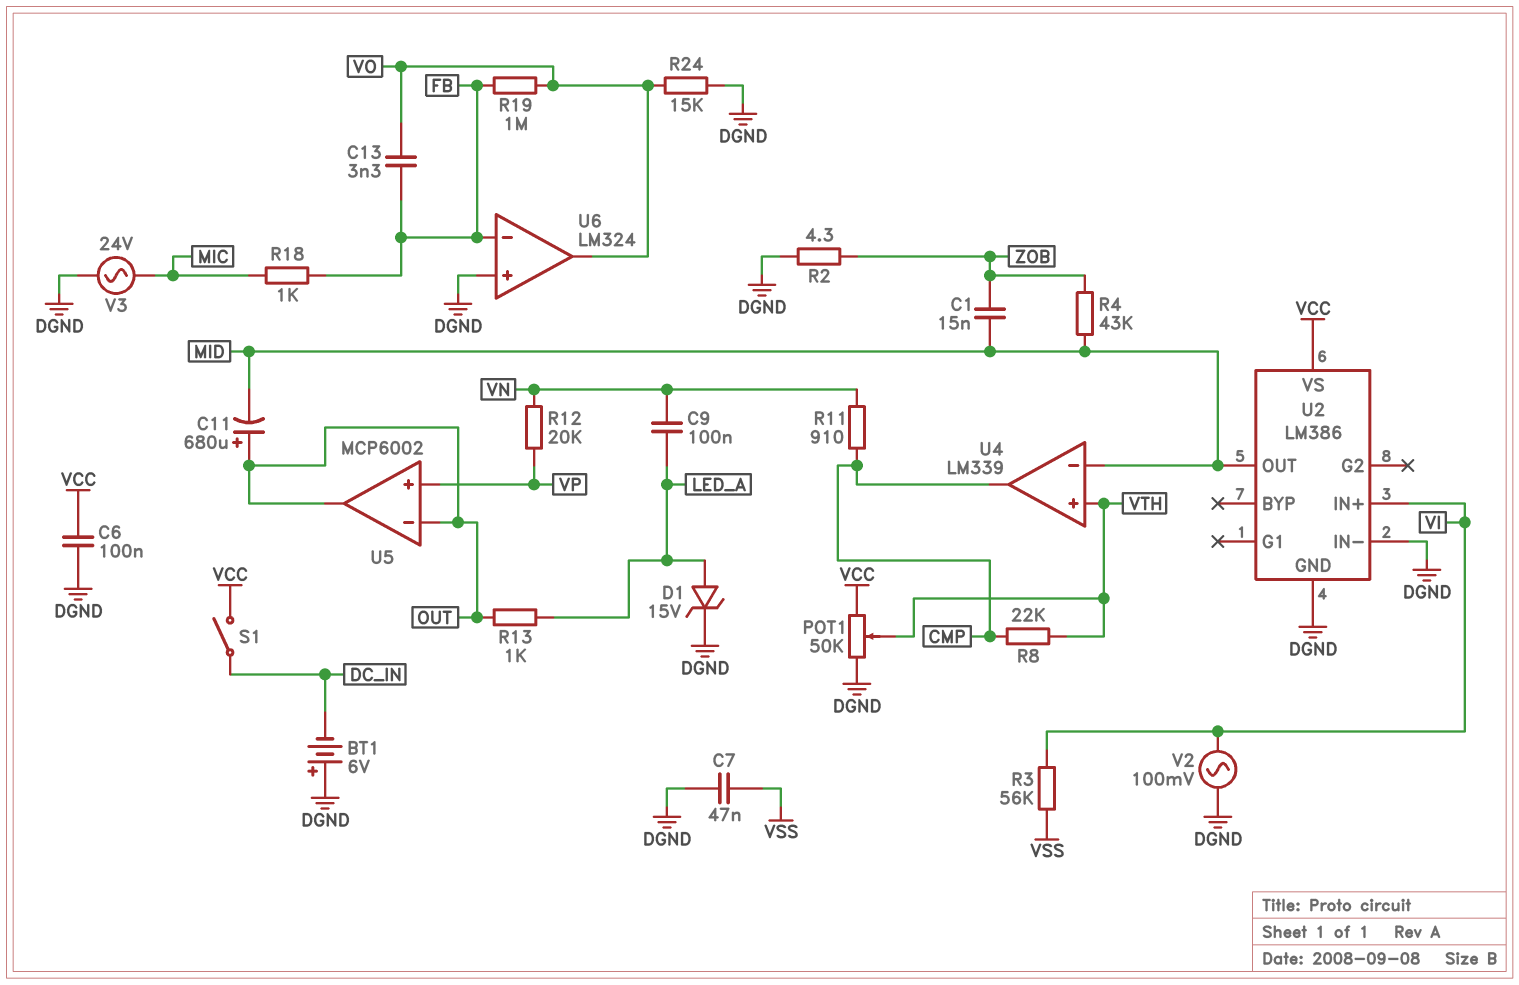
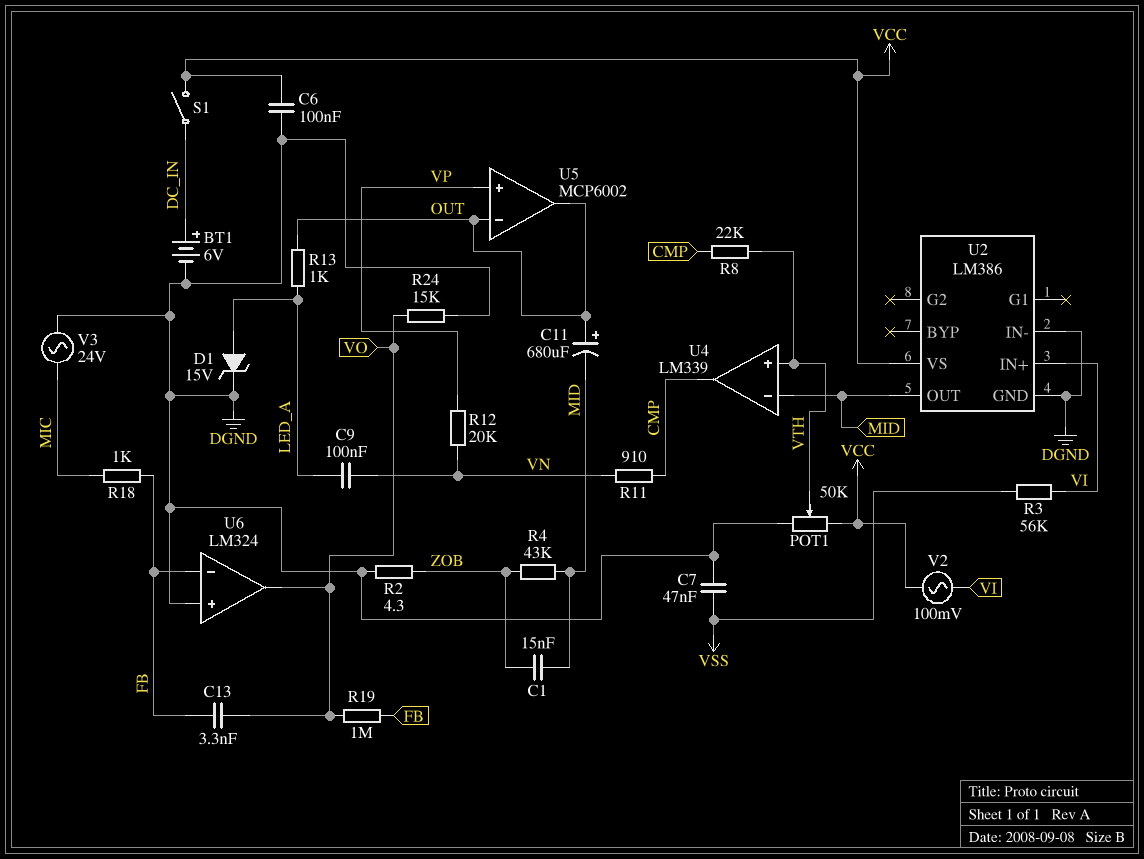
BT1: 6V (plus DGND, minus DC_IN) -> 6V (plus DC_IN, minus DGND)
V2: AC 100mV (DGND, VI) -> AC 100mV (VCC, VI)

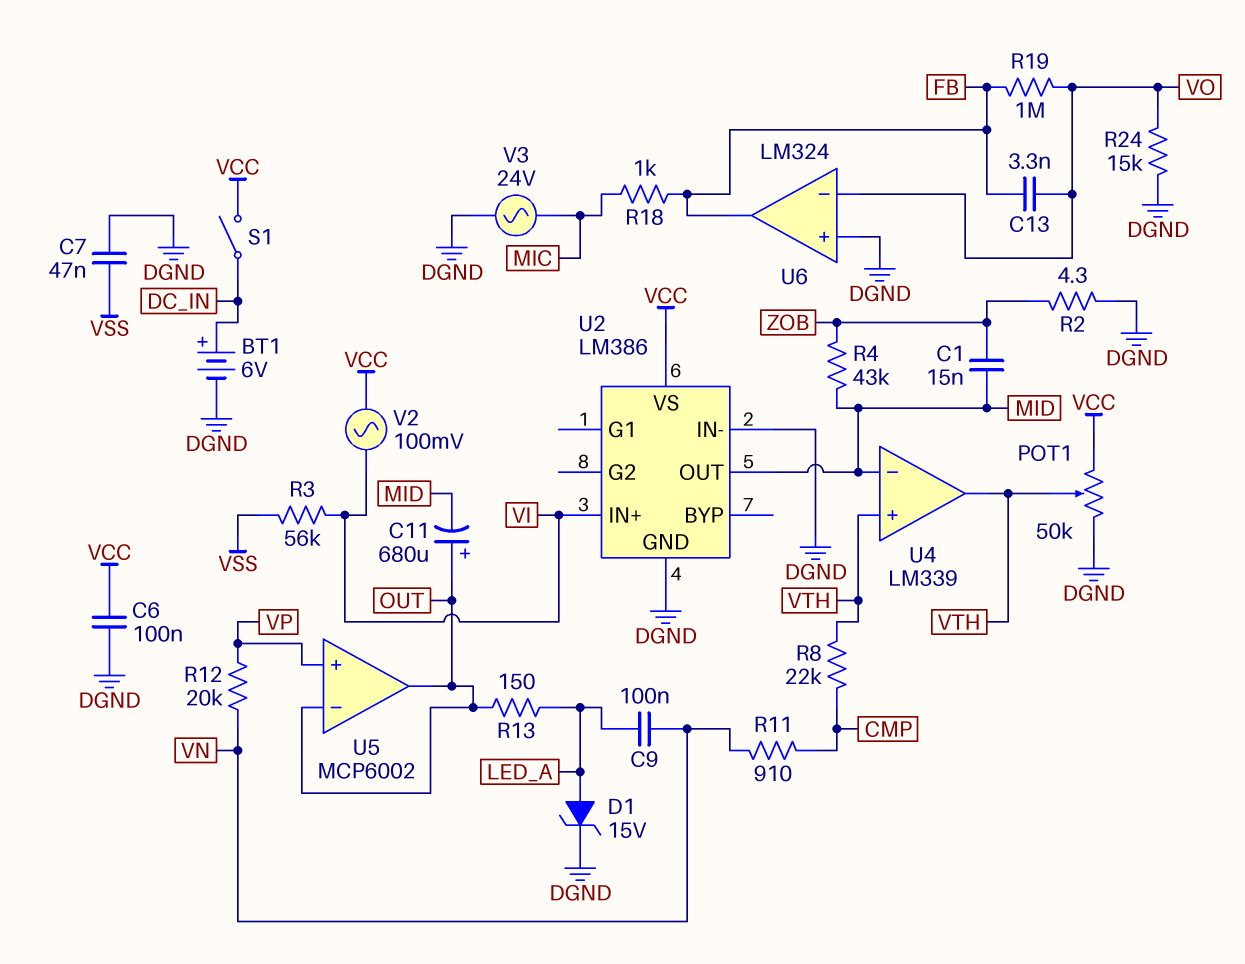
R13: 1k (LED_A, OUT) -> 150 (LED_A, OUT)
U4 pin out: CMP -> VTH
U6 pin in-: FB -> VO
U6 pin out: VO -> FB

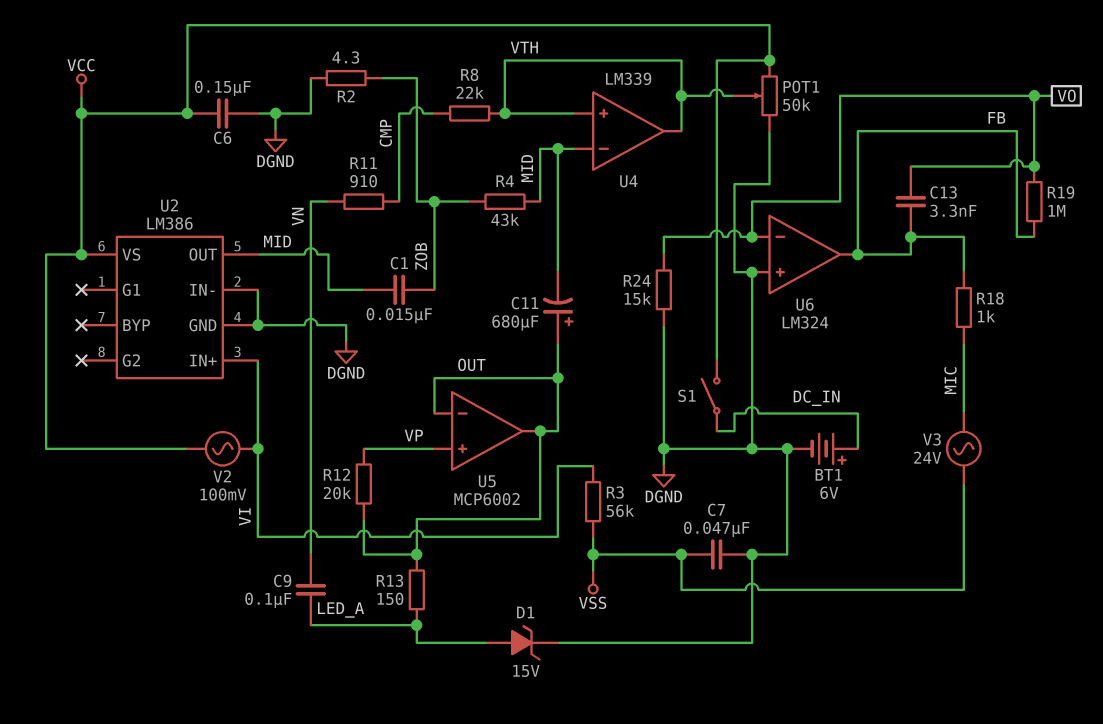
C6: 100nF (DGND, VCC) -> 150nF (DGND, VCC)
R12: 20k (VN, VP) -> 20k (OUT, VP)
V3: AC 24V (DGND, MIC) -> AC 24V (MIC, VSS)

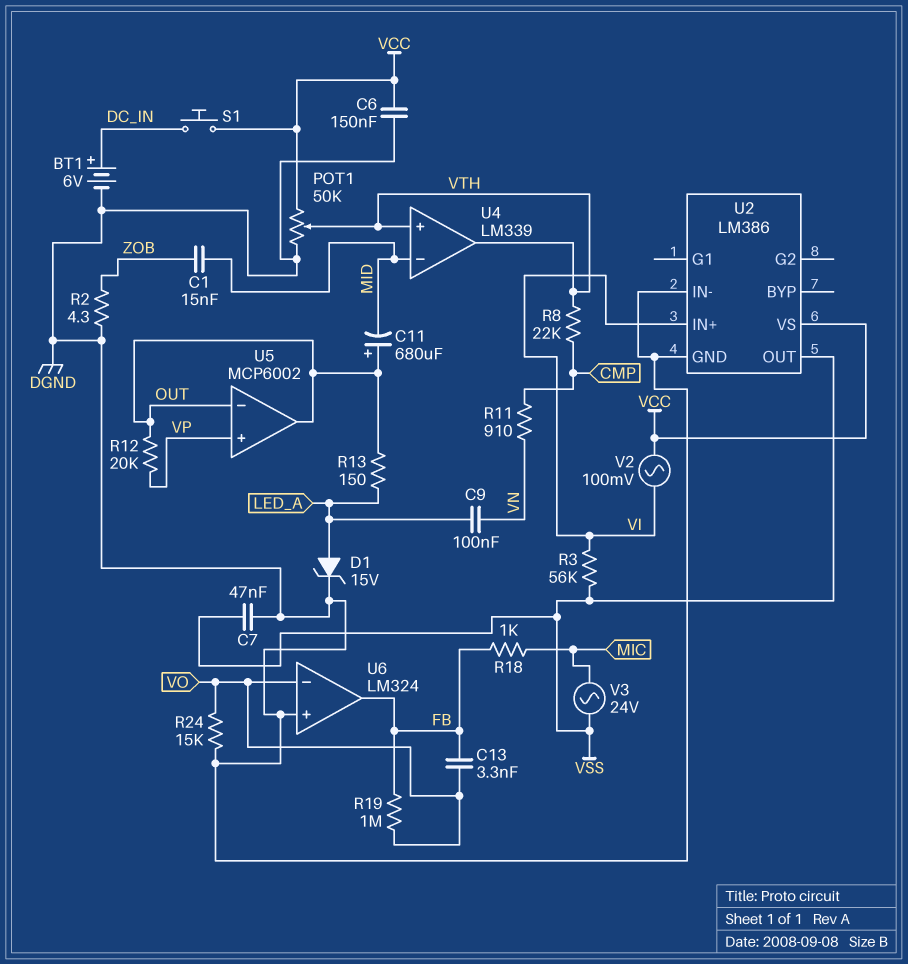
R4: 43k (MID, ZOB) -> none
S1: switch (DC_IN, VCC) -> button (DC_IN, VCC)
U2 pin OUT: MID -> VSS

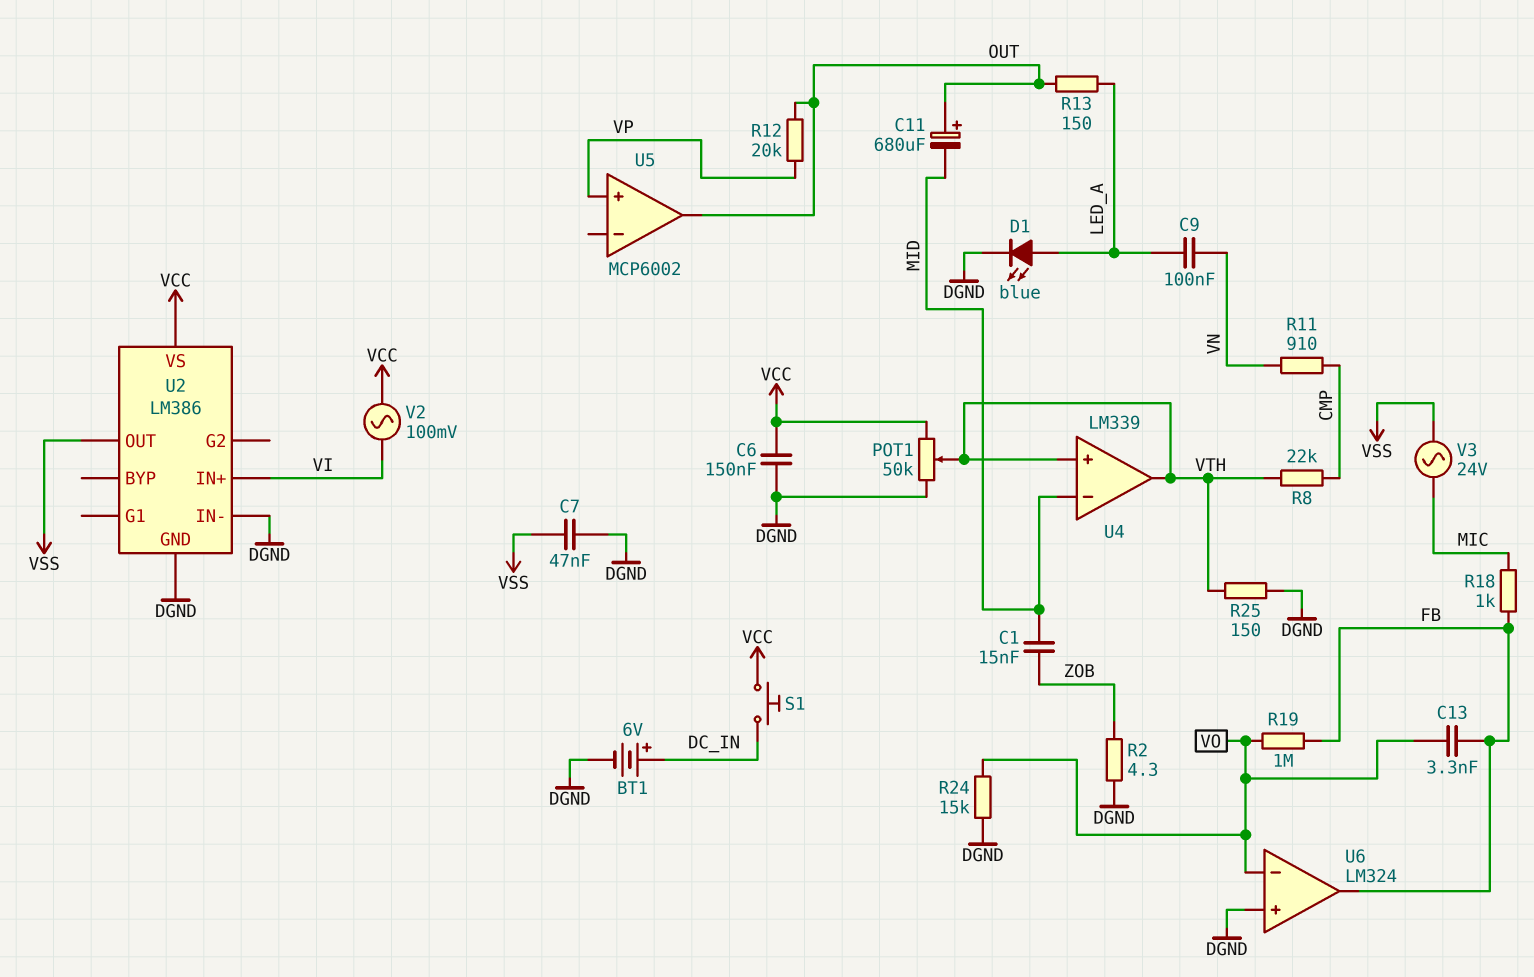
D1: zener 15V (A LED_A, K DGND) -> LED blue (A LED_A, K DGND)
R3: 56k (VI, VSS) -> none
R25: none -> 150 (DGND, VTH)
U5 pin in-: OUT -> none

